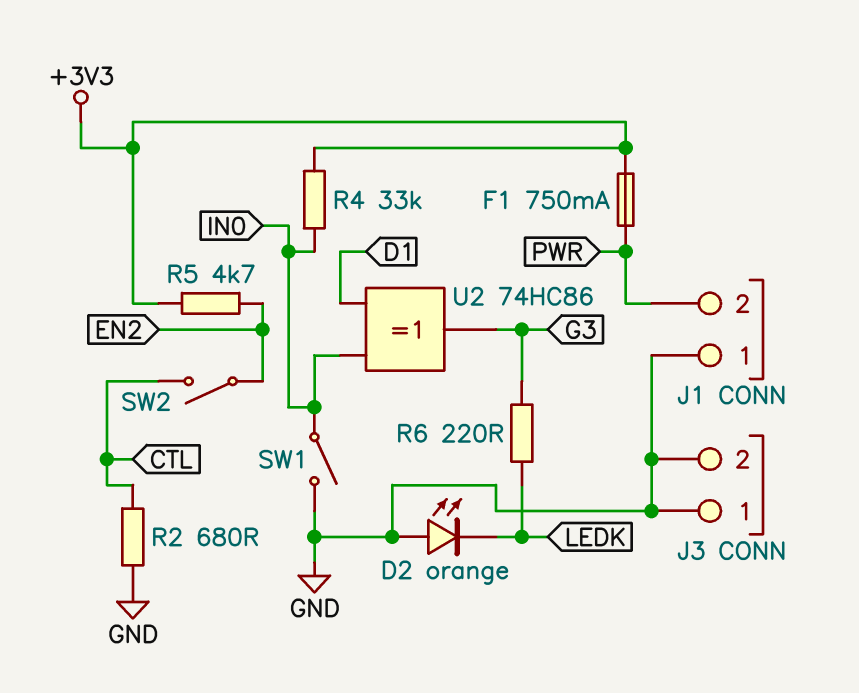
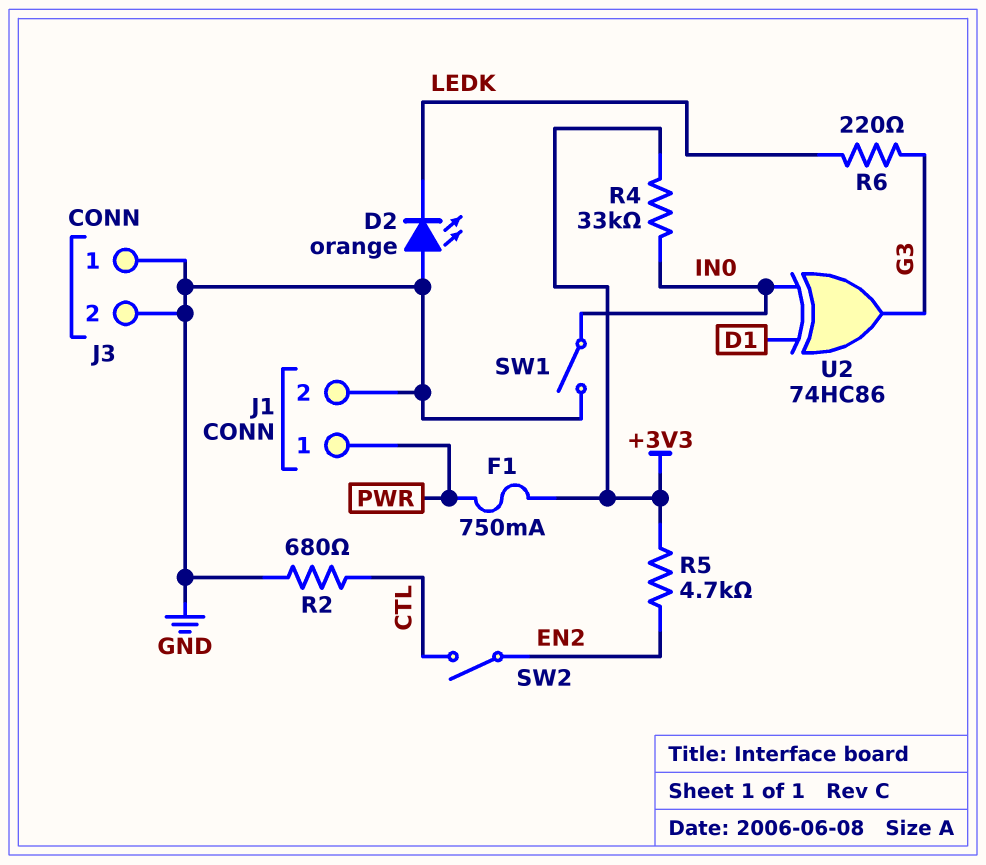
J1 pin 1: GND -> PWR
J1 pin 2: PWR -> GND

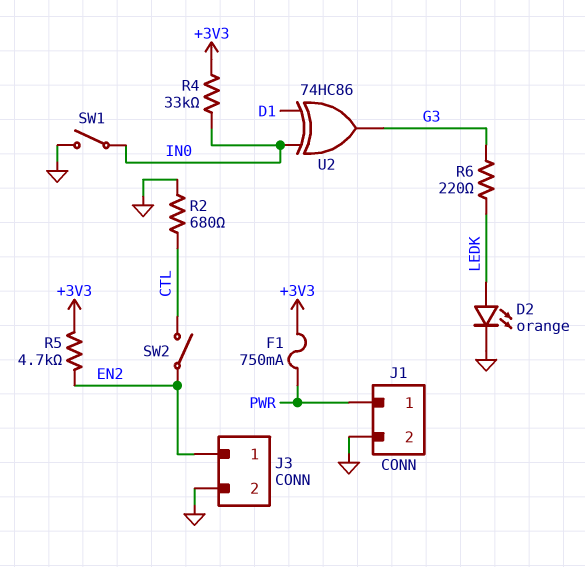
D2: LED orange (A GND, K LEDK) -> LED orange (A LEDK, K GND)
J3 pin 1: GND -> EN2

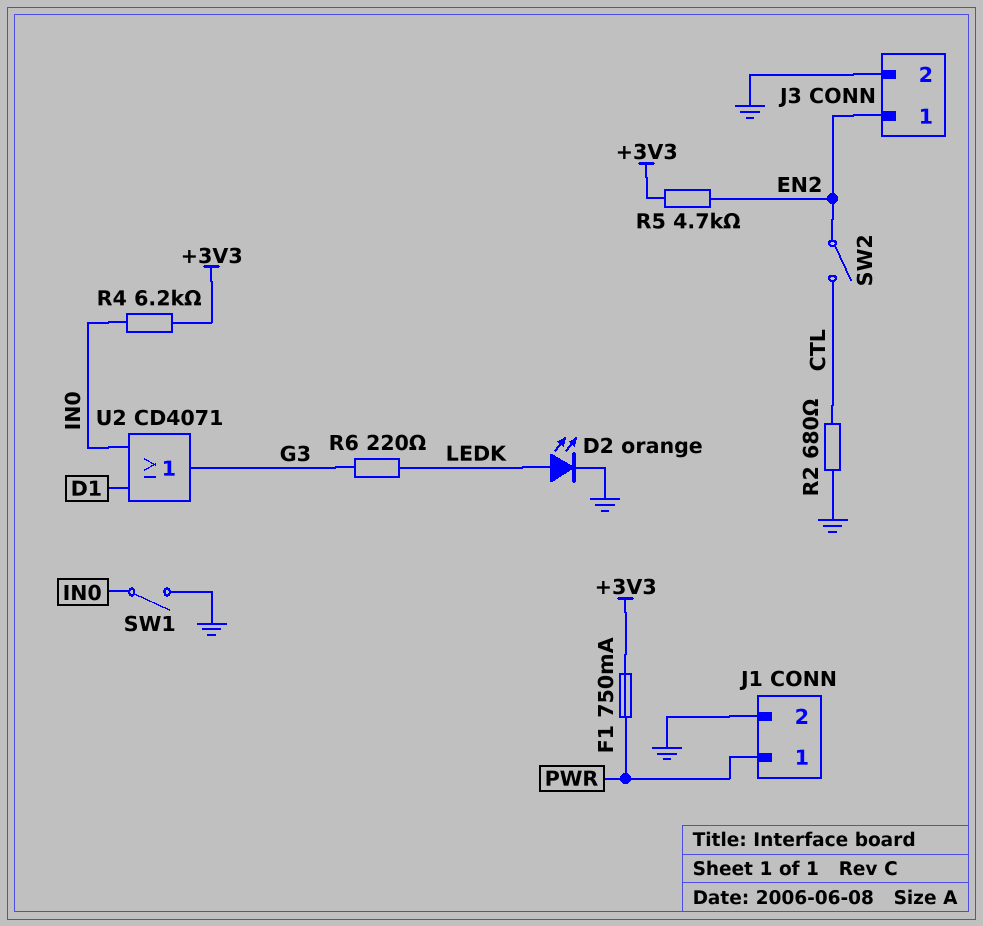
R4: 33k (+3V3, IN0) -> 6.2k (+3V3, IN0)
U2: XOR 74HC86 (in D1, in IN0, out G3) -> OR CD4071 (in D1, in IN0, out G3)

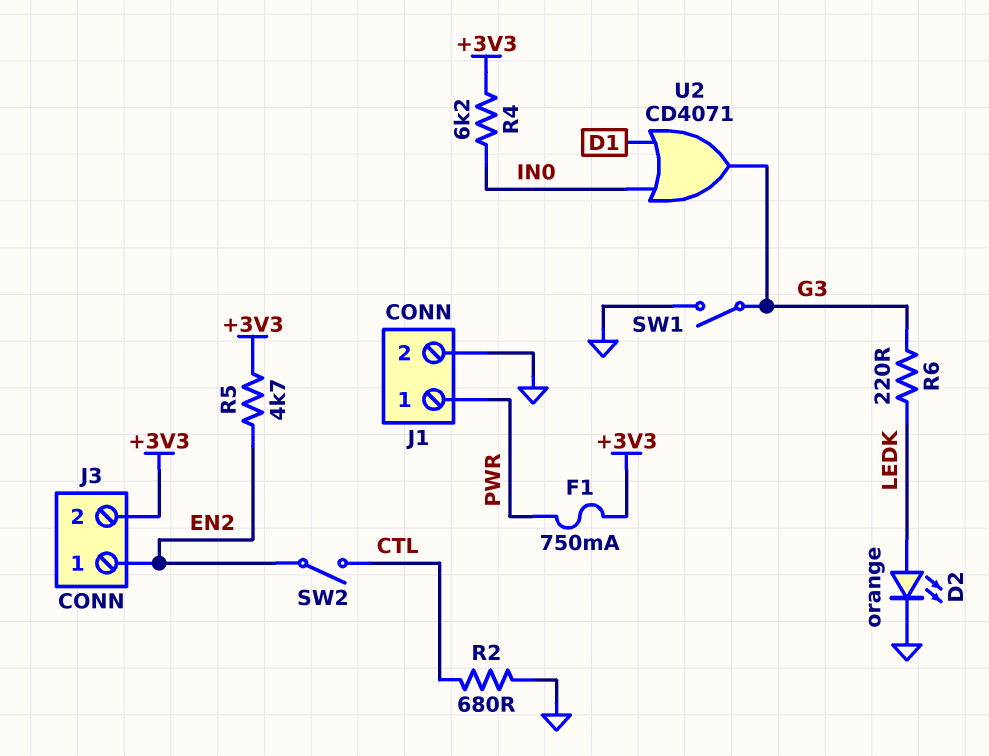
J3 pin 2: GND -> +3V3
SW1: switch (GND, IN0) -> switch (G3, GND)

